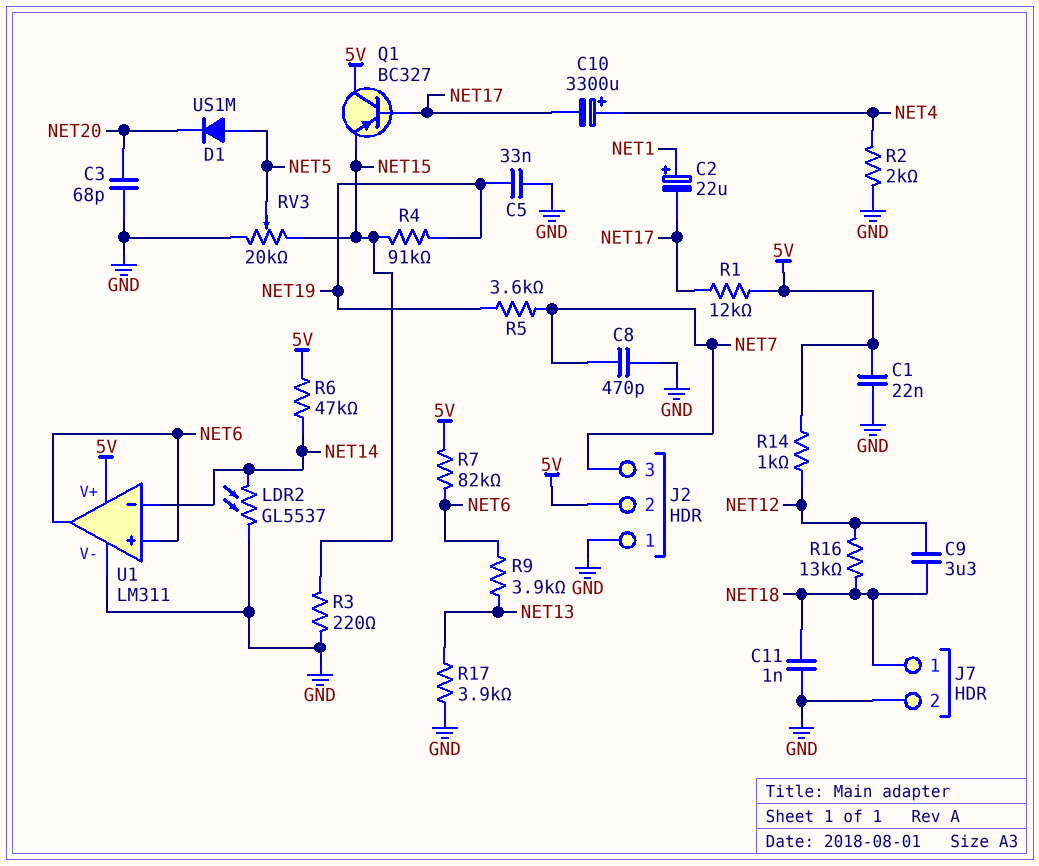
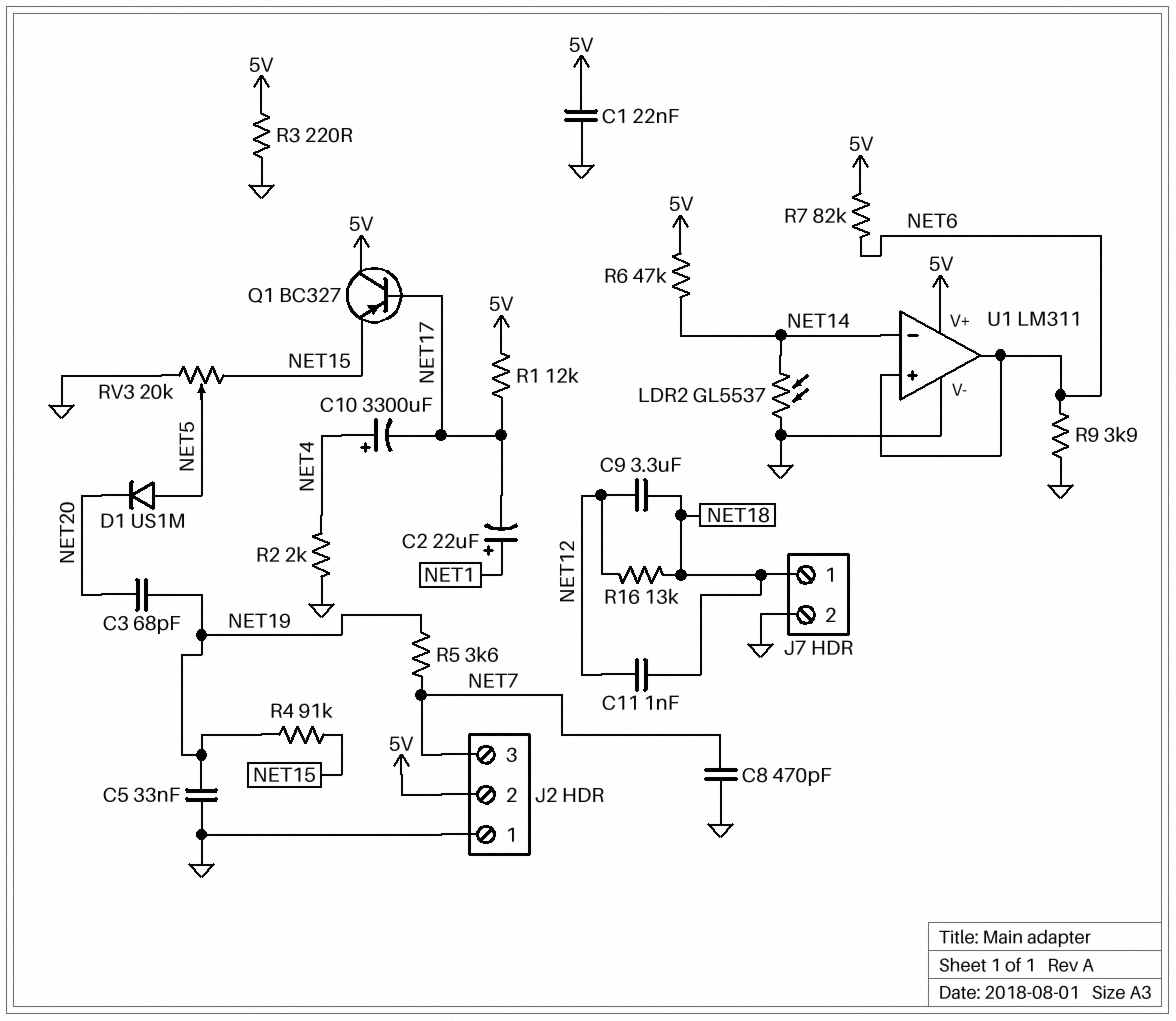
C3: 68pF (GND, NET20) -> 68pF (NET19, NET20)
C11: 1nF (GND, NET18) -> 1nF (NET12, NET18)
R3: 220 (GND, NET15) -> 220 (5V, GND)
R9: 3.9k (NET6, NET13) -> 3.9k (GND, NET6)
R14: 1k (5V, NET12) -> none
R17: 3.9k (GND, NET13) -> none

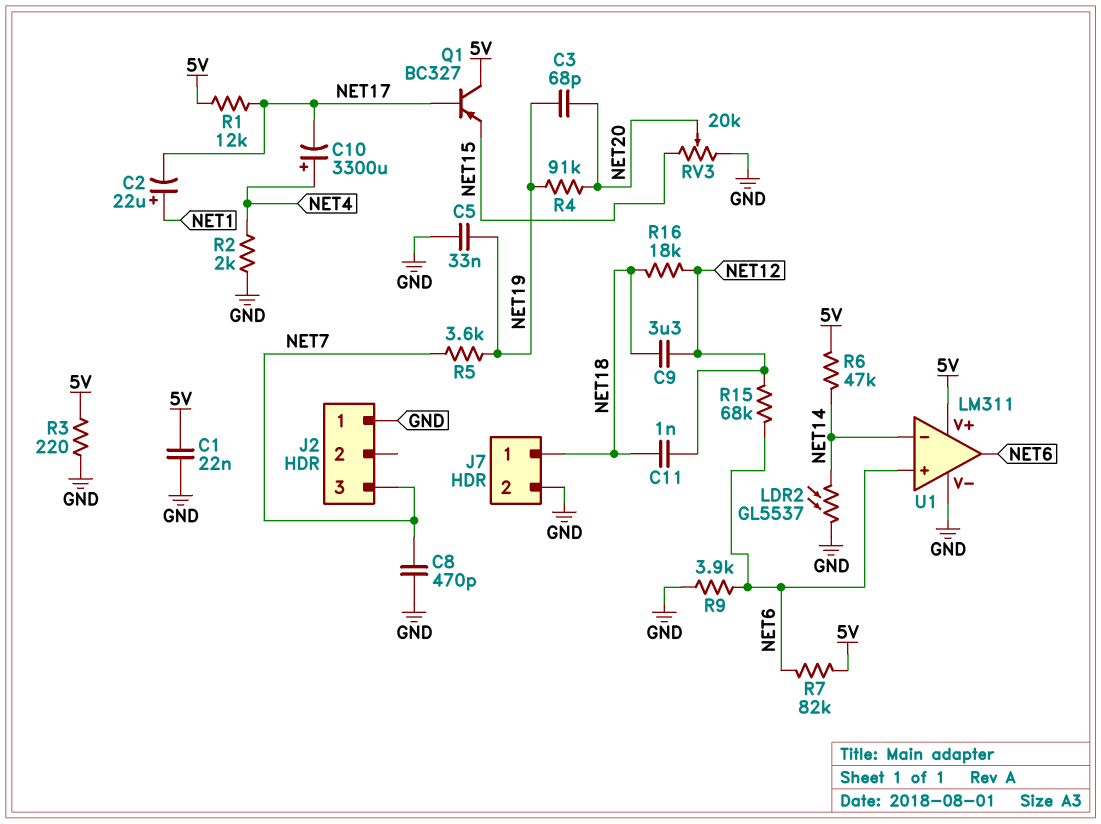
D1: diode US1M (A NET5, K NET20) -> none
J2 pin 2: 5V -> none
R4: 91k (NET15, NET19) -> 91k (NET19, NET20)
R15: none -> 68k (NET6, NET12)
R16: 13k (NET12, NET18) -> 18k (NET12, NET18)
RV3: 20k (GND, NET15, wiper NET5) -> 20k (GND, NET15, wiper NET20)

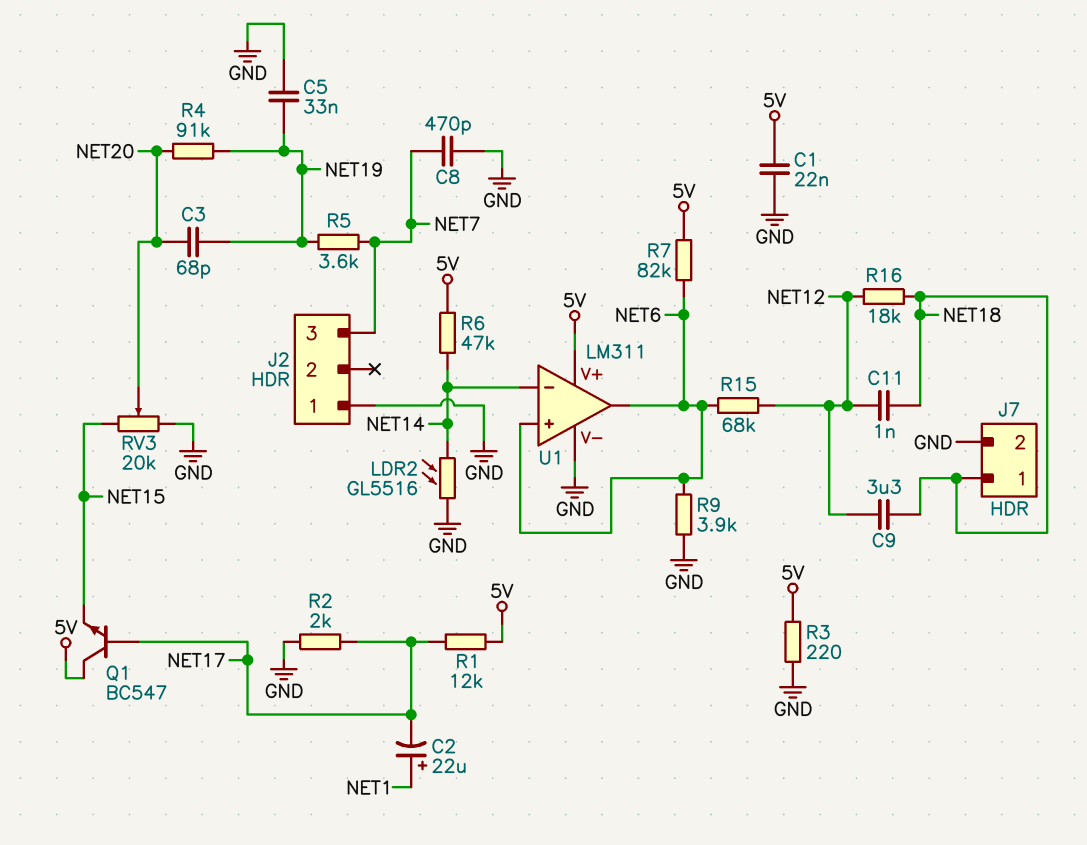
C10: 3300uF (plus NET4, minus NET17) -> none
LDR2: GL5537 (GND, NET14) -> GL5516 (GND, NET14)
Q1: PNP BC327 (B NET17, C 5V, E NET15) -> NPN BC547 (B NET17, C 5V, E NET15)
R2: 2k (GND, NET4) -> 2k (GND, NET17)

